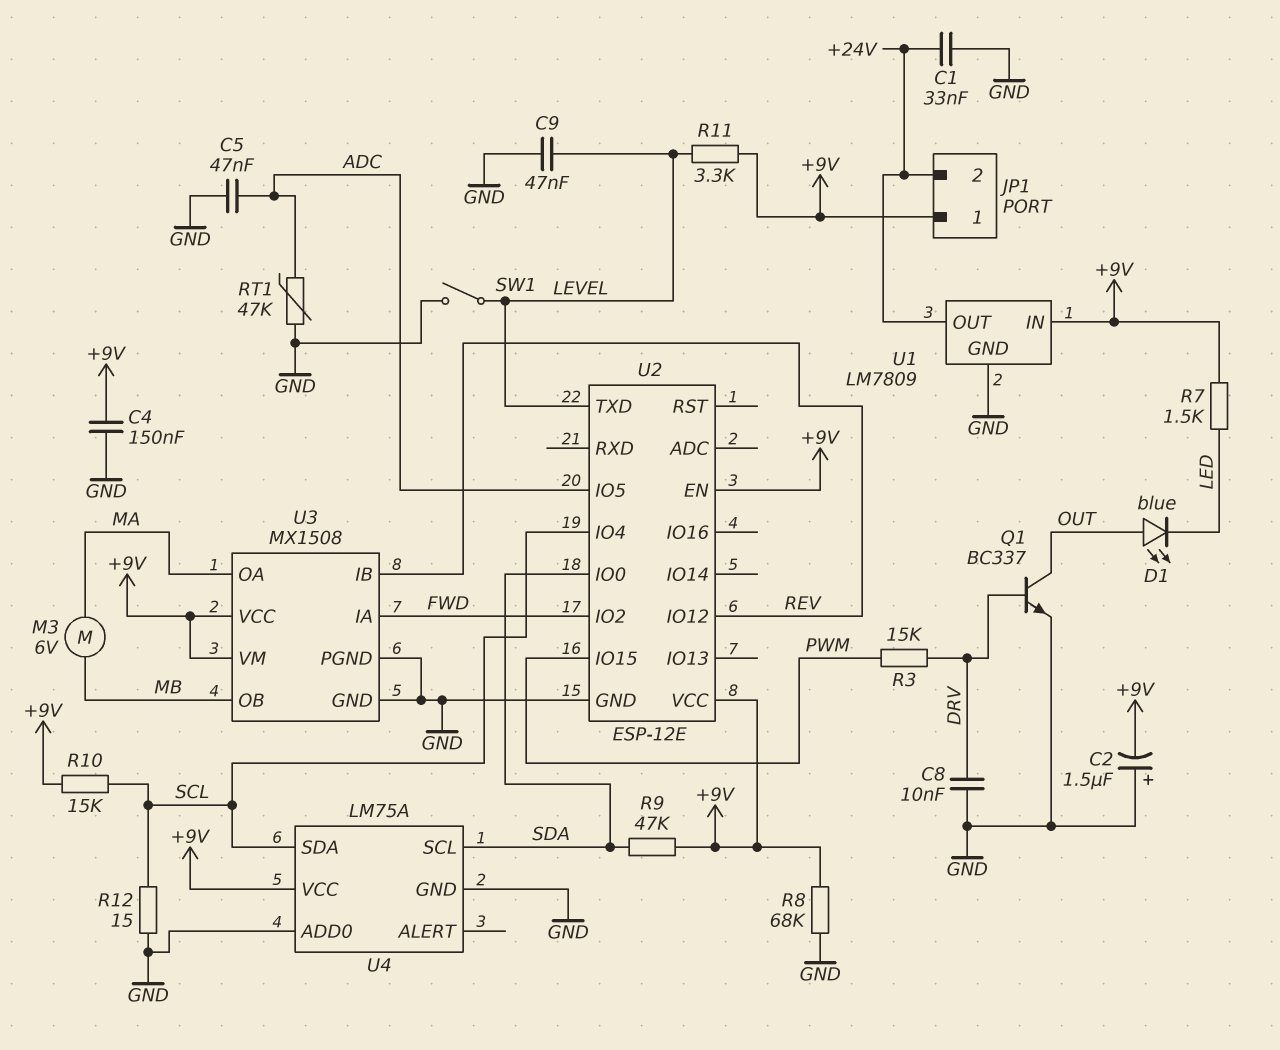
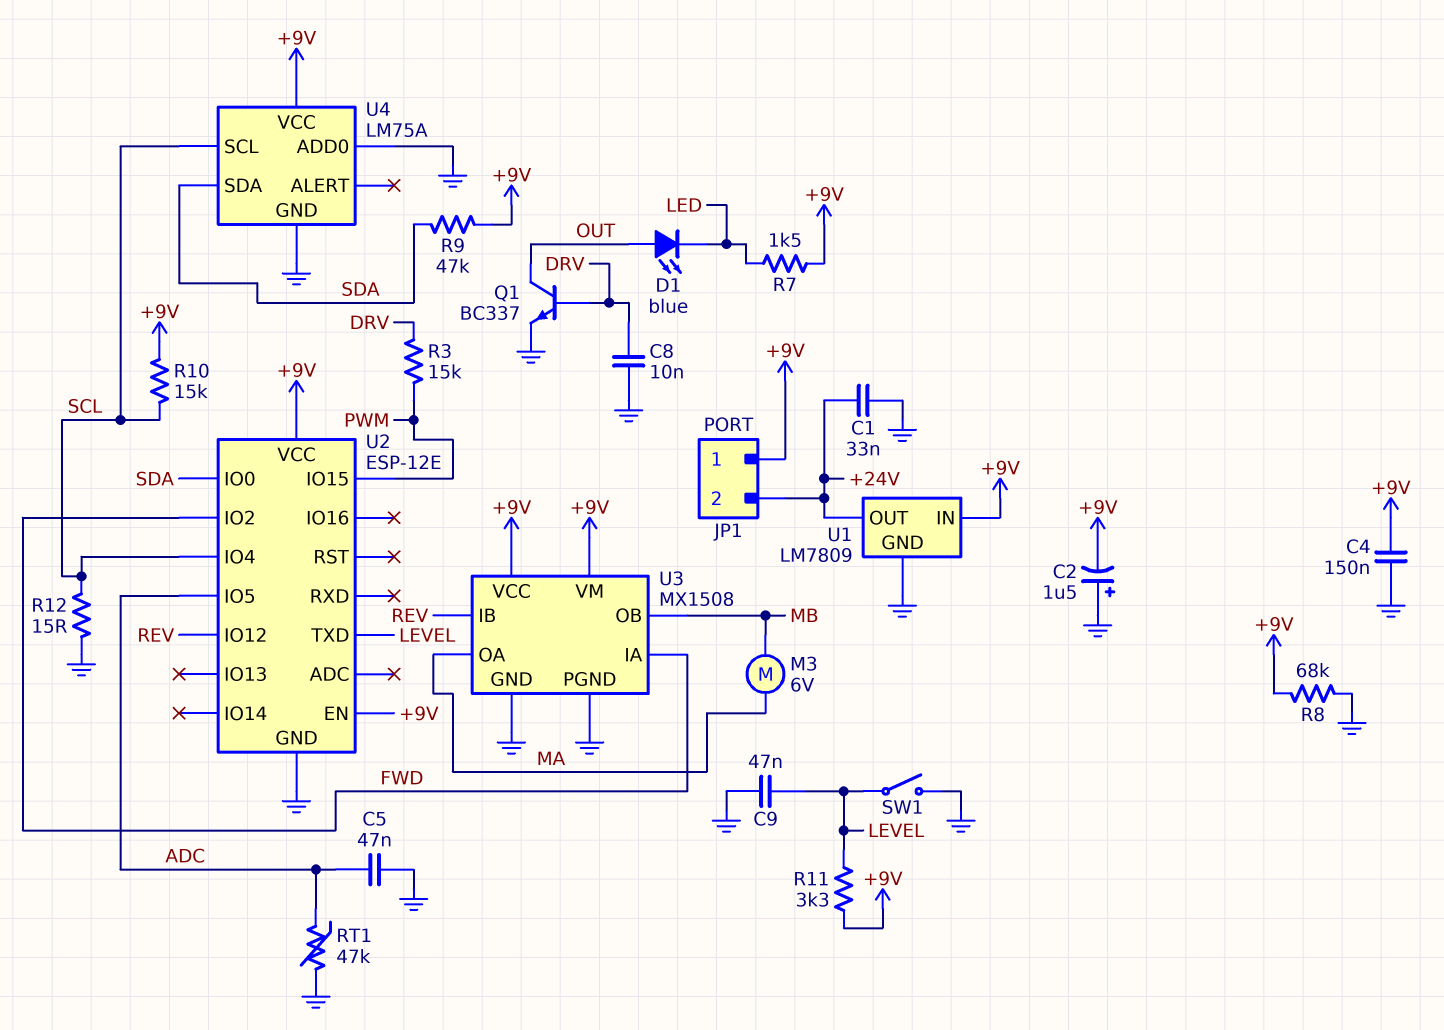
U4 pin SCL: SDA -> SCL
U4 pin SDA: SCL -> SDA

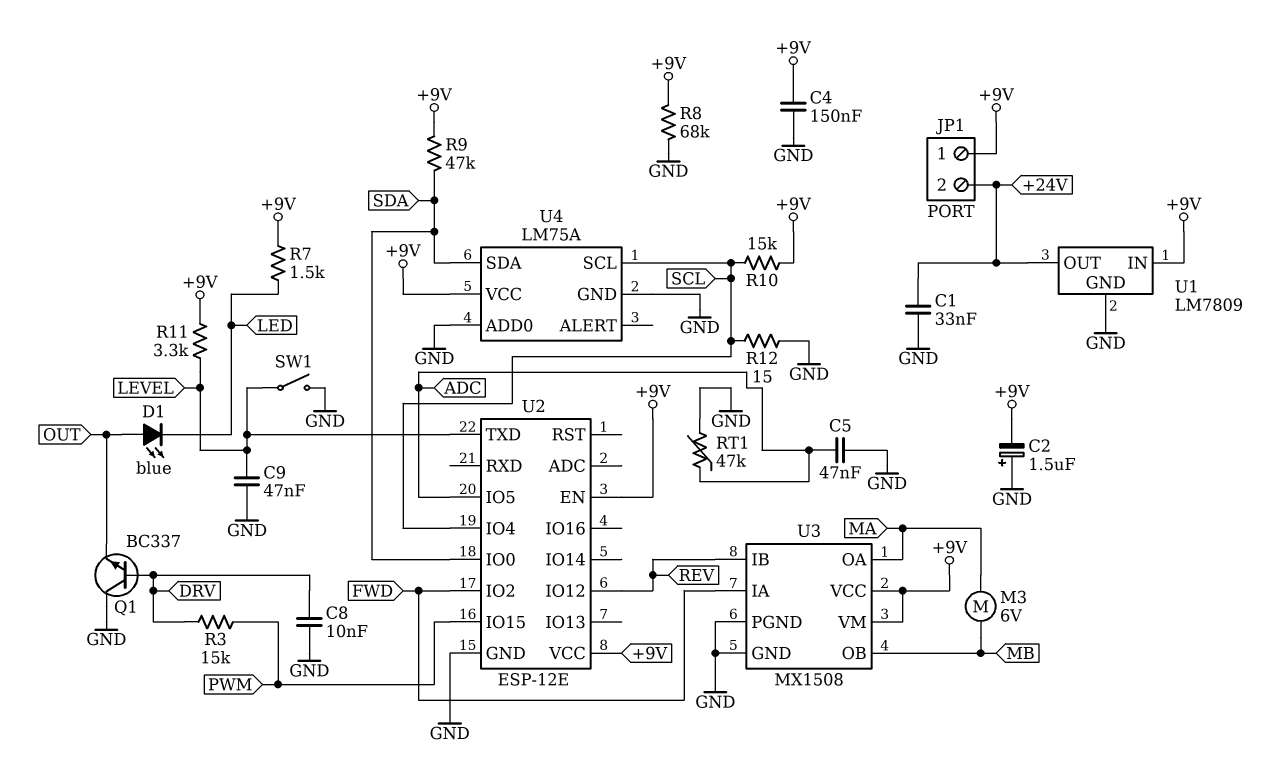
Q1: NPN BC337 (B DRV, C OUT, E GND) -> NPN BC337 (B DRV, C GND, E OUT)

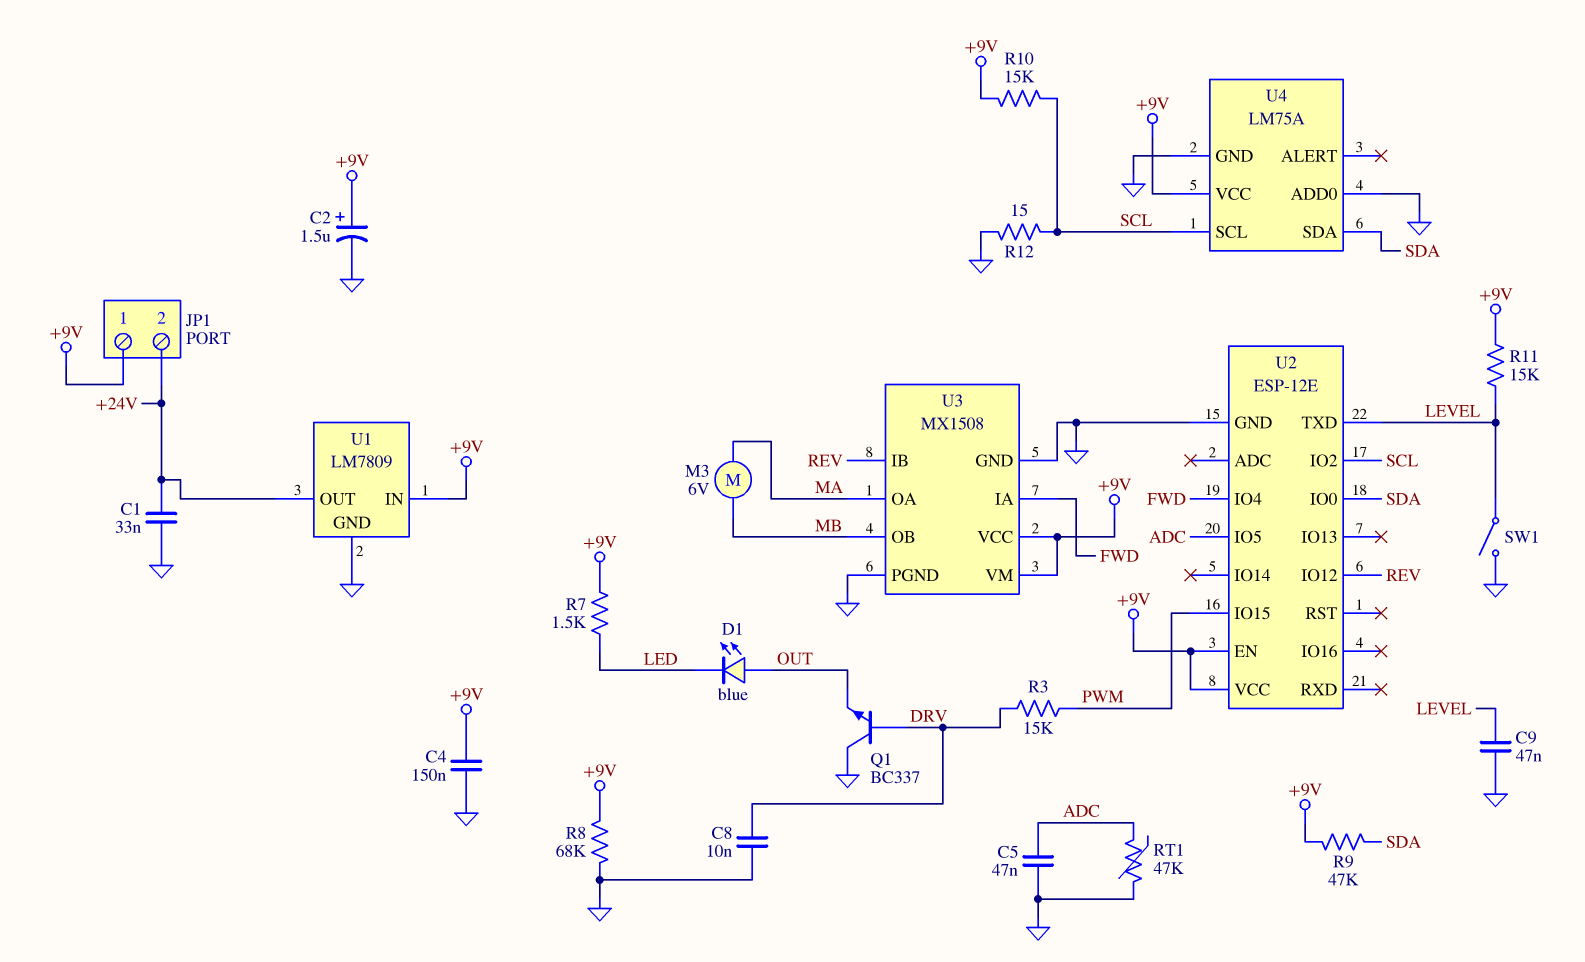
C2: 1.5uF (plus GND, minus +9V) -> 1.5uF (plus +9V, minus GND)
R11: 3.3k (+9V, LEVEL) -> 15k (+9V, LEVEL)
U2 pin IO2: FWD -> SCL
U2 pin IO4: SCL -> FWD

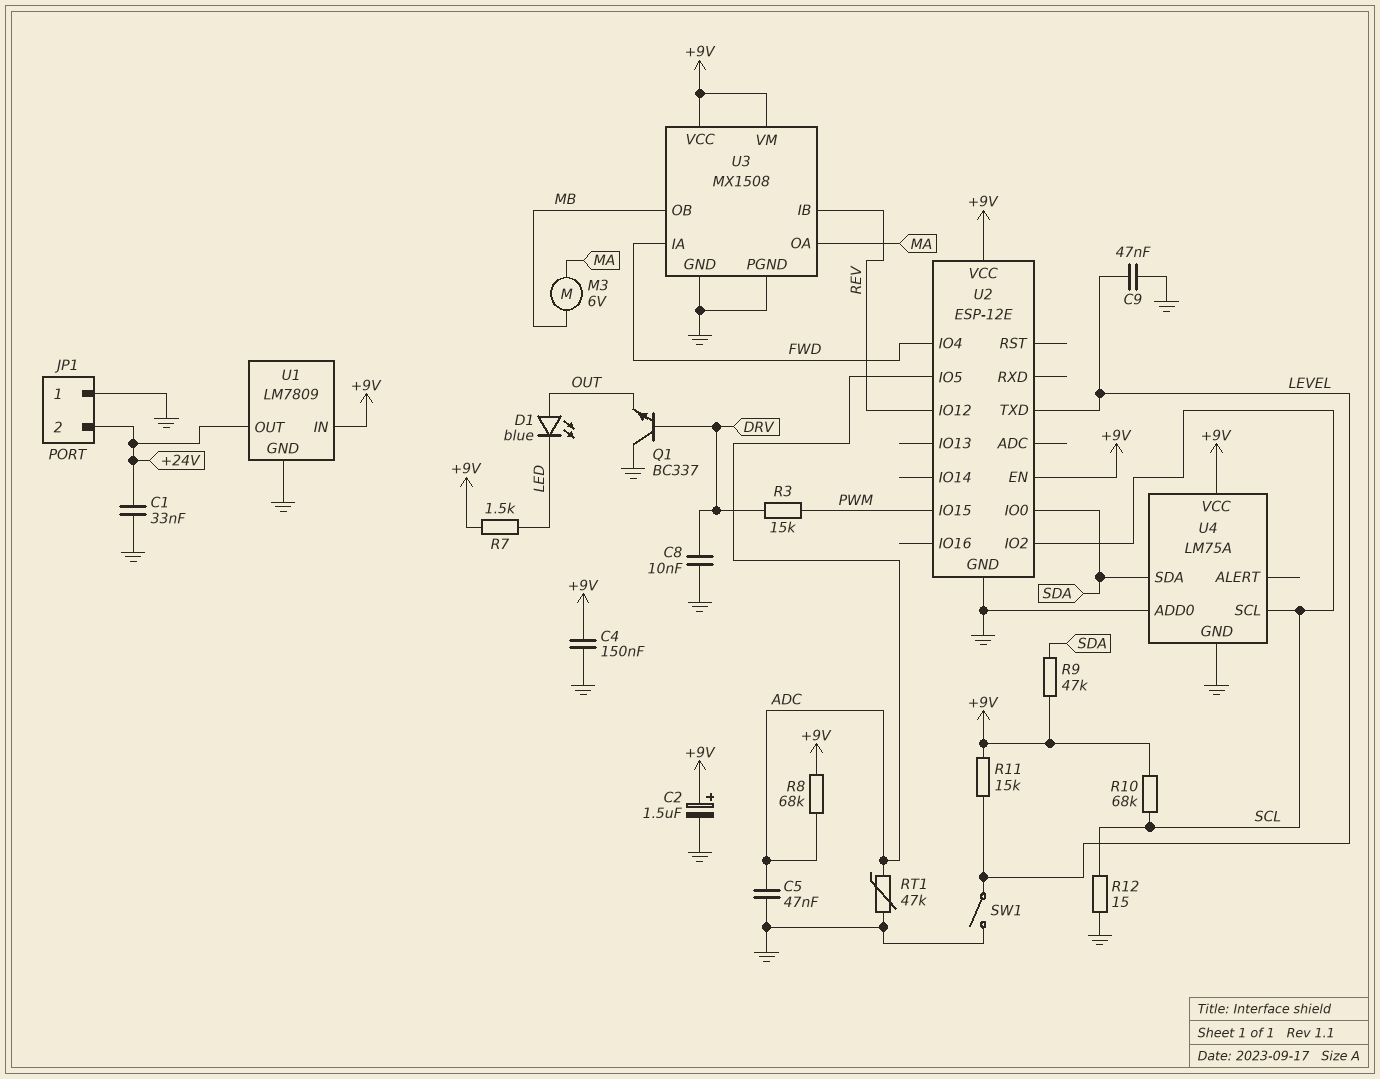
JP1 pin 1: +9V -> GND
R8: 68k (+9V, GND) -> 68k (+9V, ADC)
R10: 15k (+9V, SCL) -> 68k (+9V, SCL)

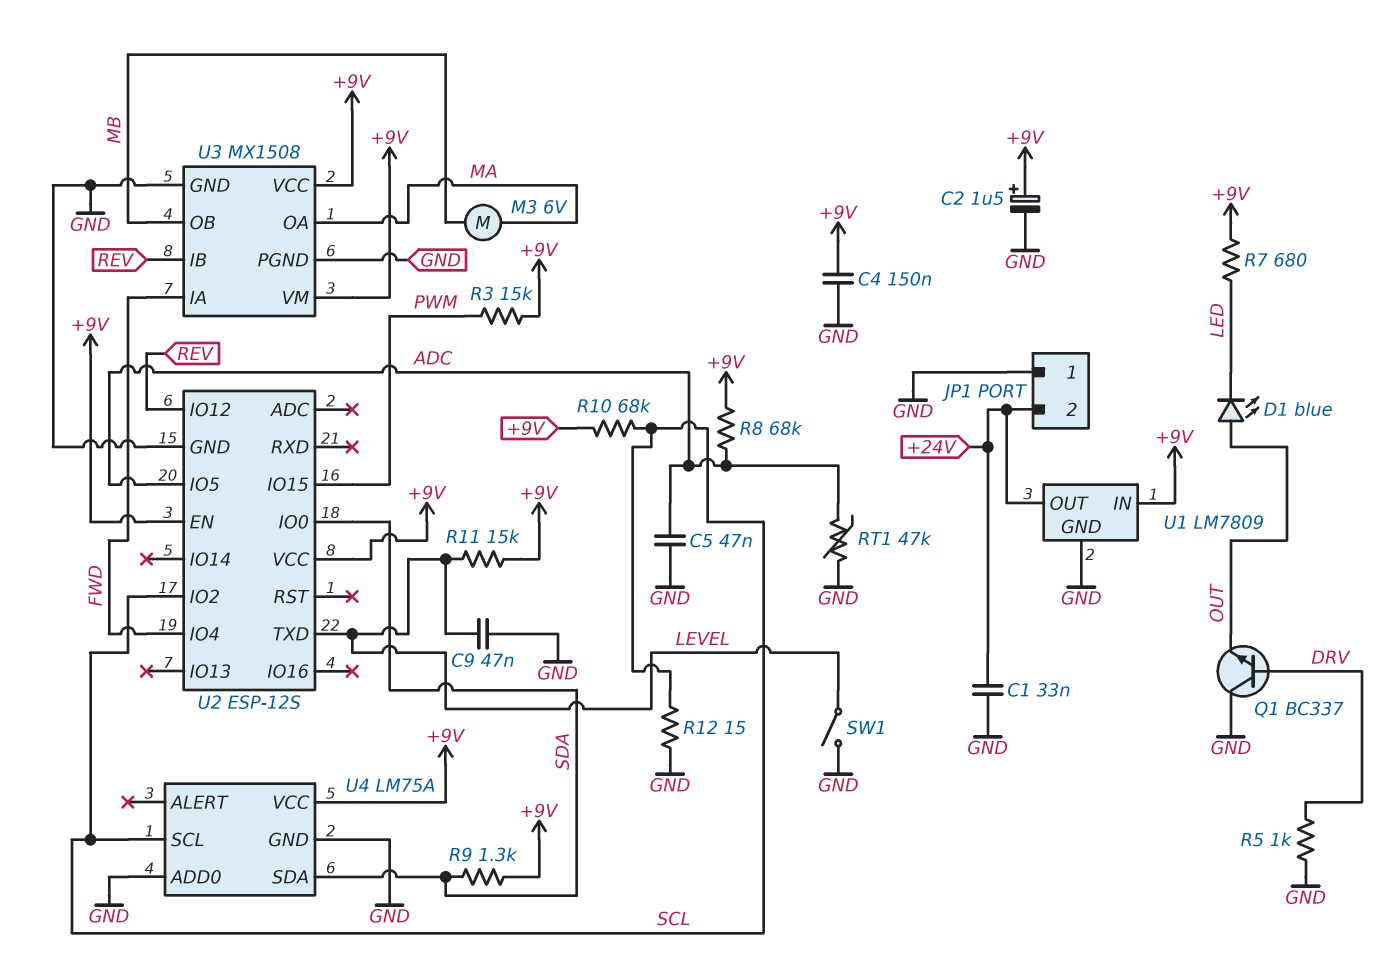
C8: 10nF (DRV, GND) -> none
R3: 15k (DRV, PWM) -> 15k (+9V, PWM)
R5: none -> 1k (DRV, GND)
R7: 1.5k (+9V, LED) -> 680 (+9V, LED)
R9: 47k (+9V, SDA) -> 1.3k (+9V, SDA)
U2: ESP-12E -> ESP-12S

